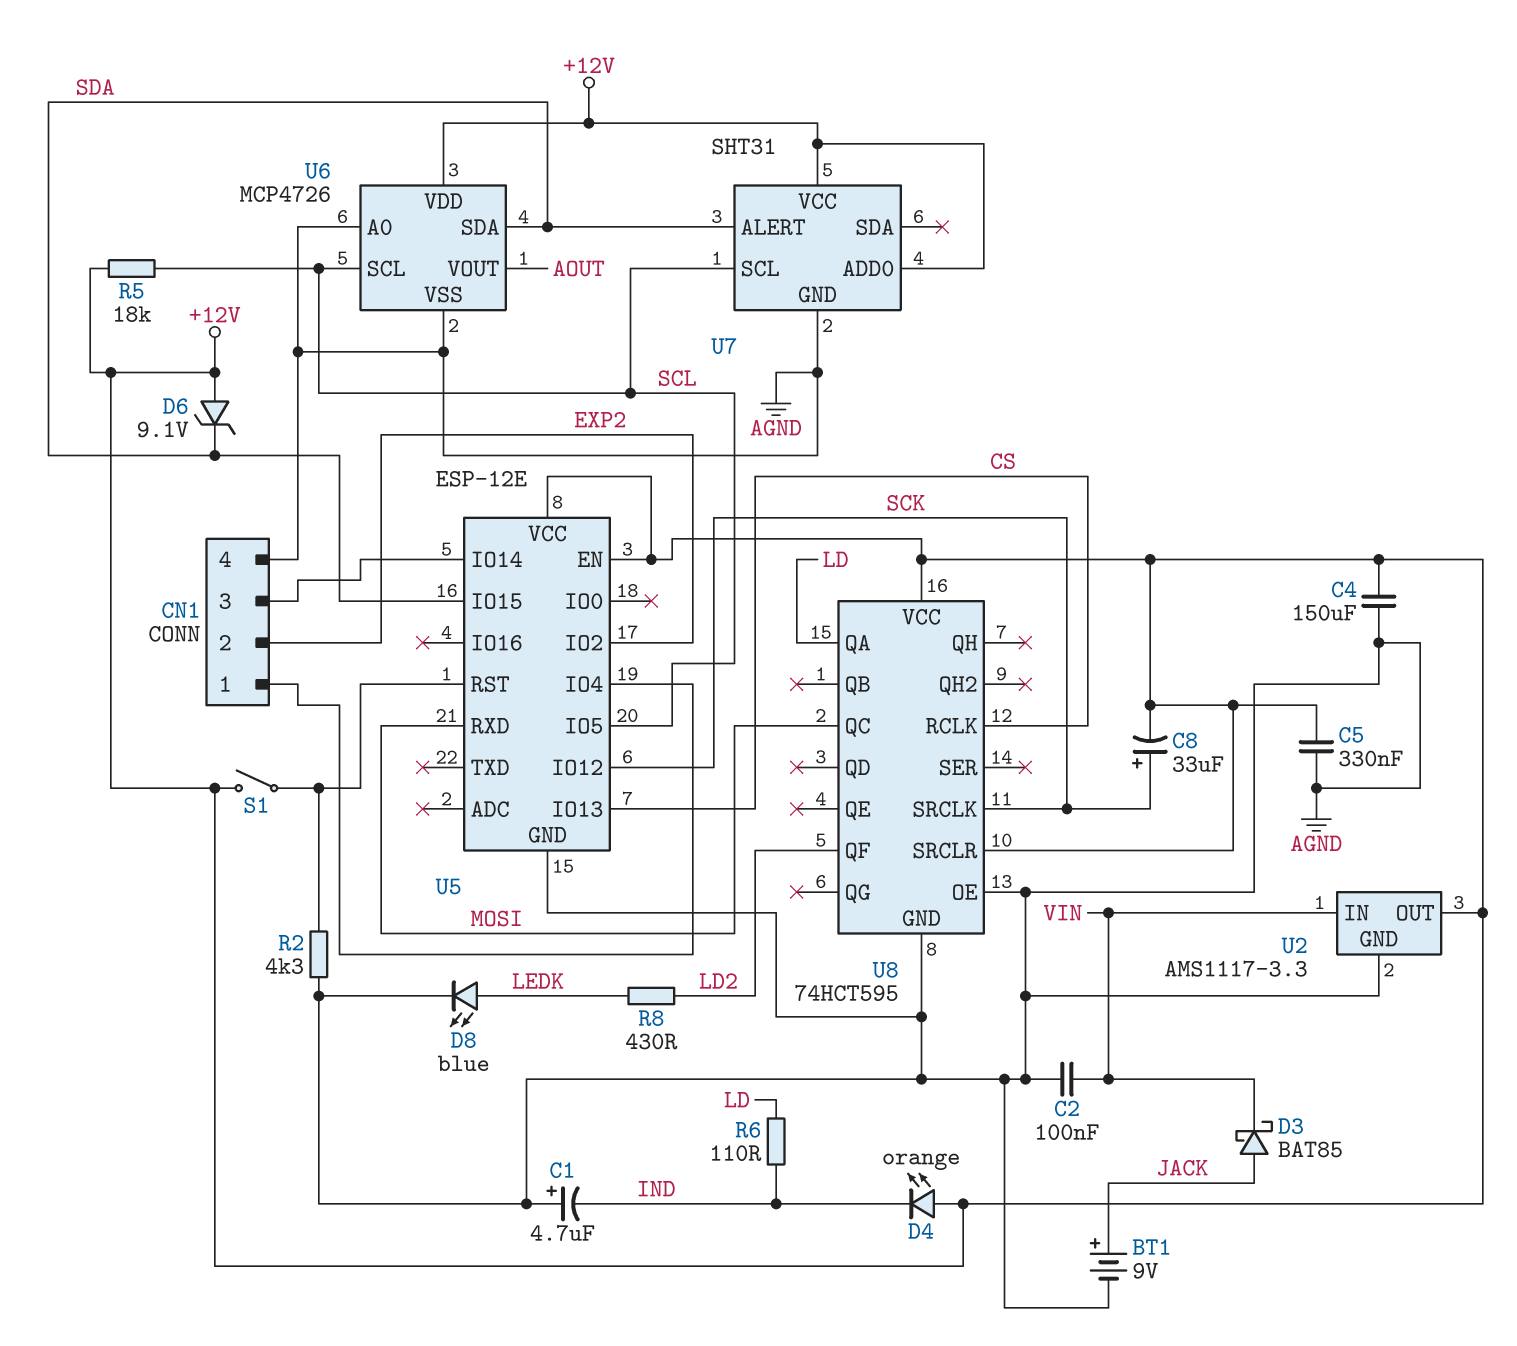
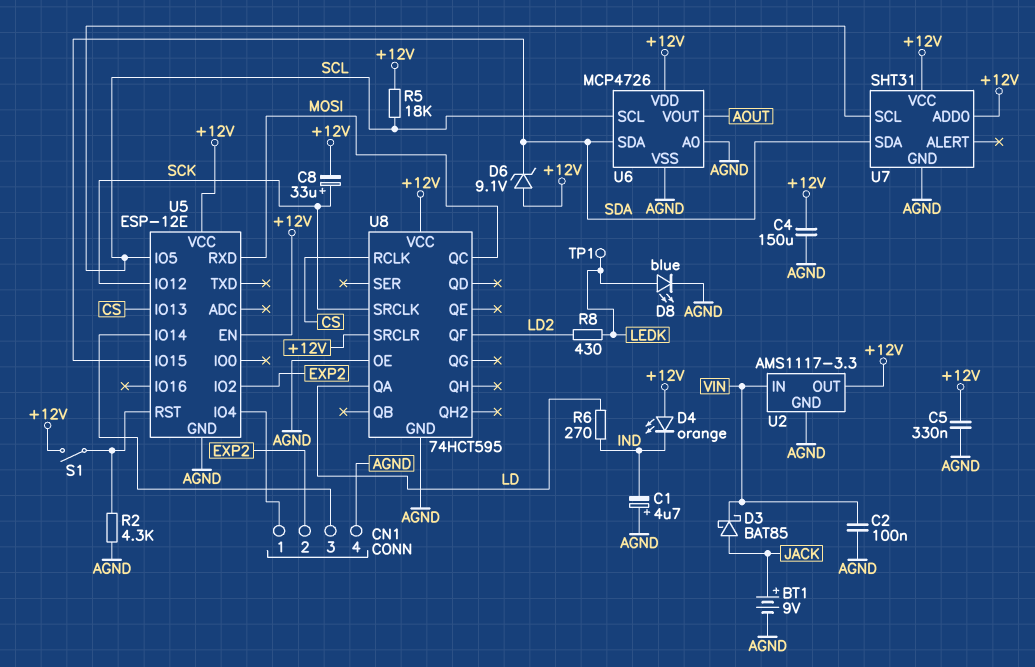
R6: 110 (IND, LD) -> 270 (IND, LD)
TP1: none -> test point (LEDK)
U7 pin ALERT: SDA -> none
U7 pin SDA: none -> SDA

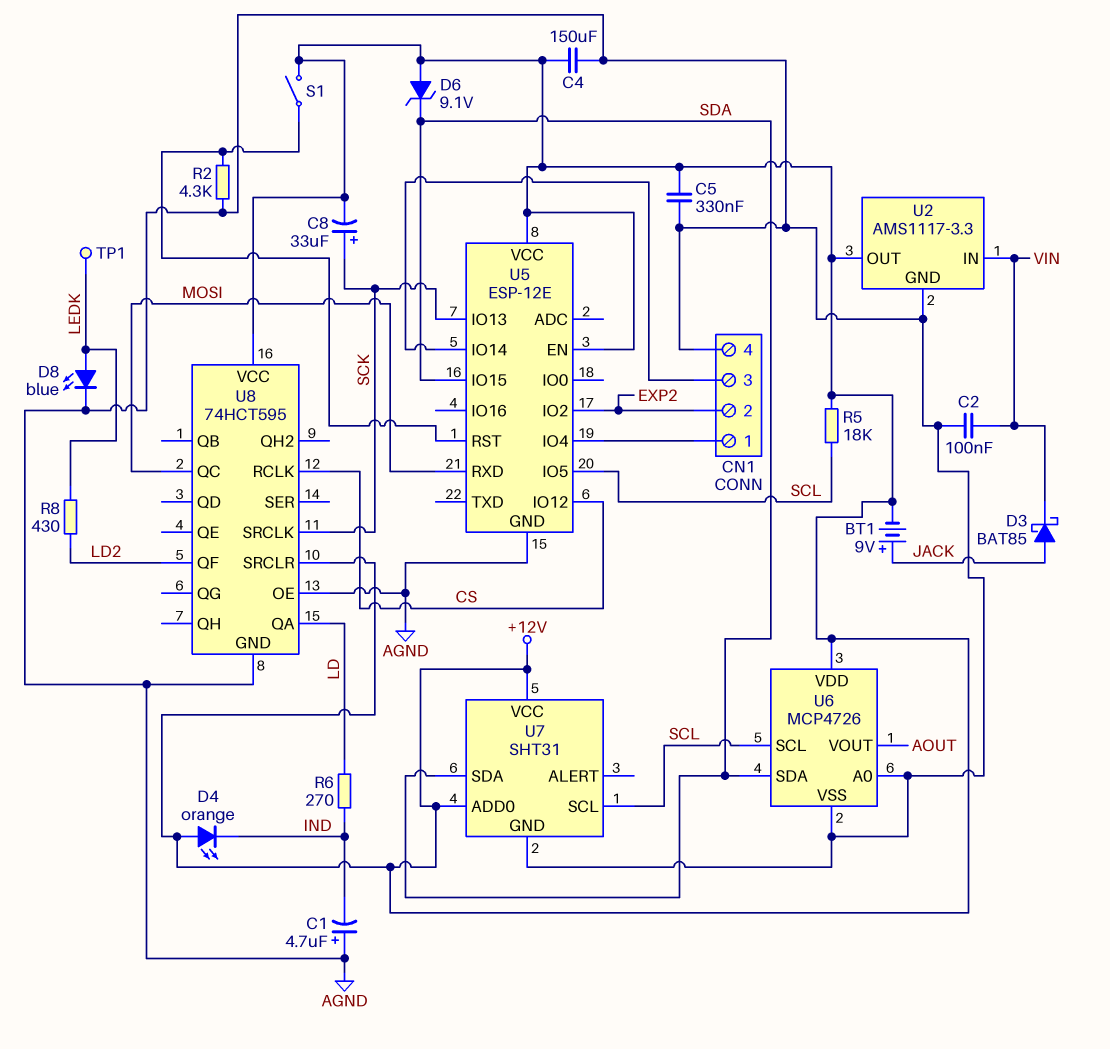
BT1: 9V (plus JACK, minus AGND) -> 9V (plus JACK, minus +12V)
U5 pin IO12: SCK -> CS
U5 pin IO13: CS -> SCK

